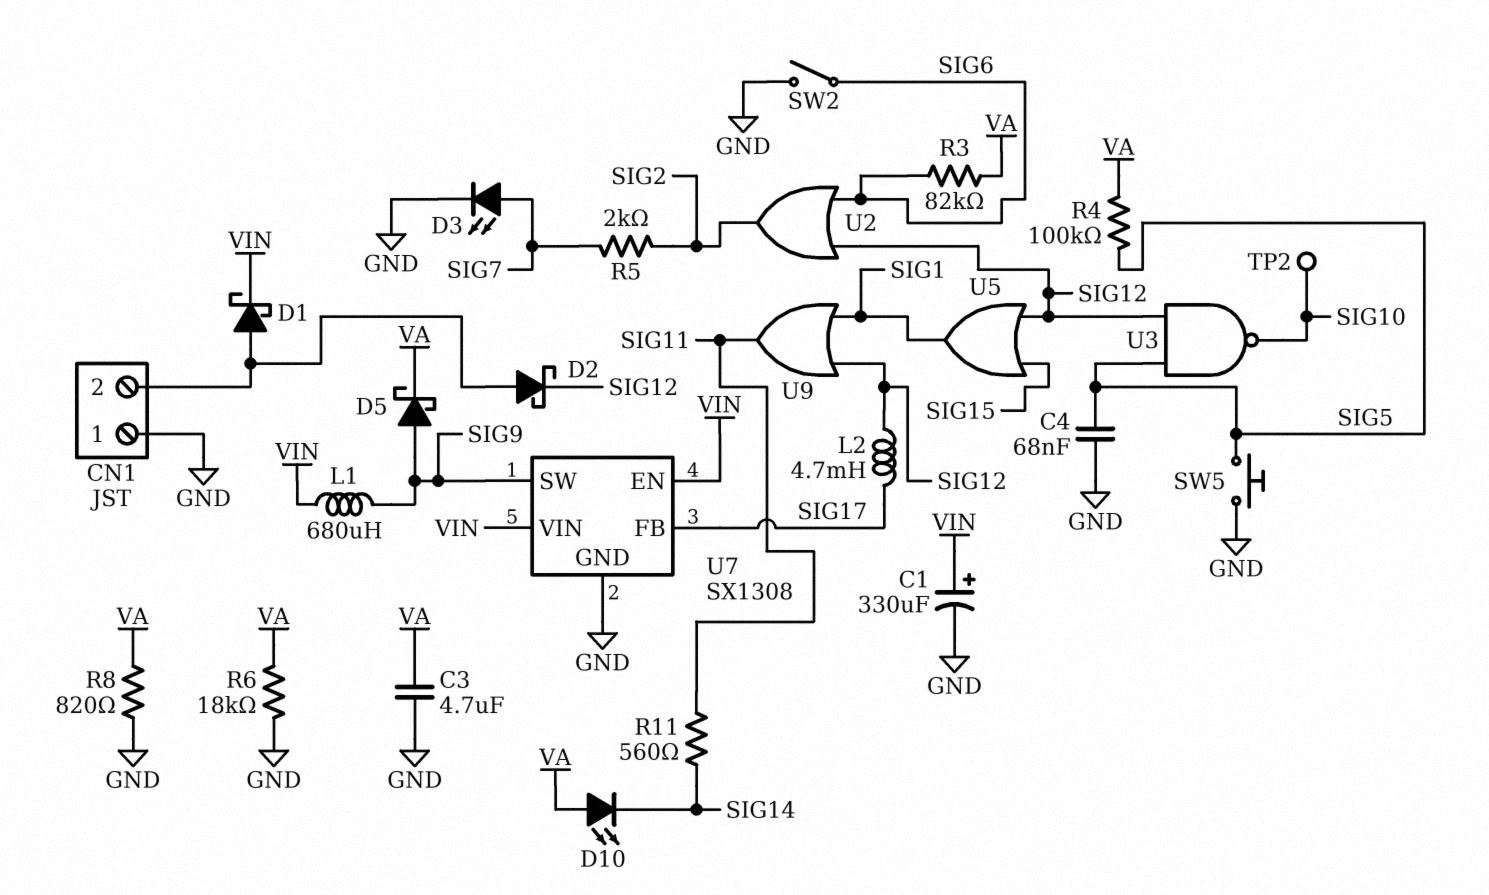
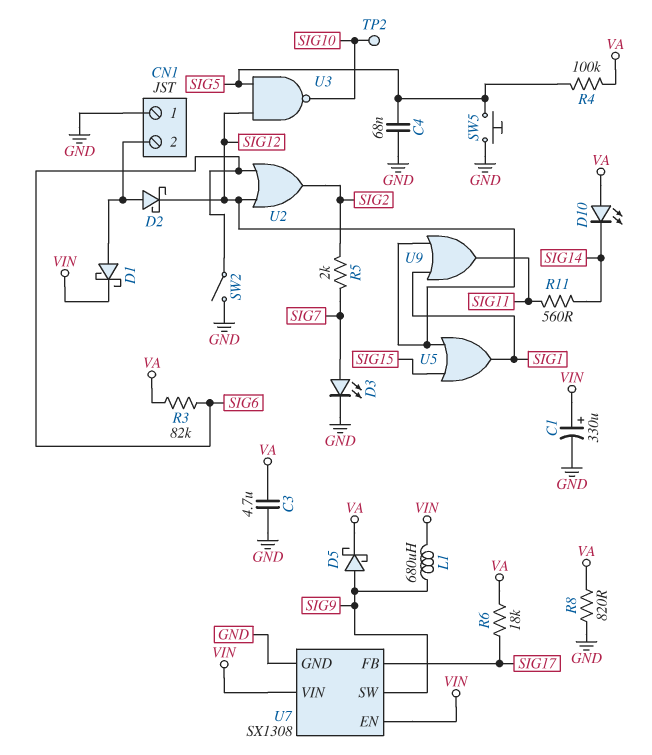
L2: 4.7mH (SIG12, SIG17) -> none
R6: 18k (GND, VA) -> 18k (SIG17, VA)

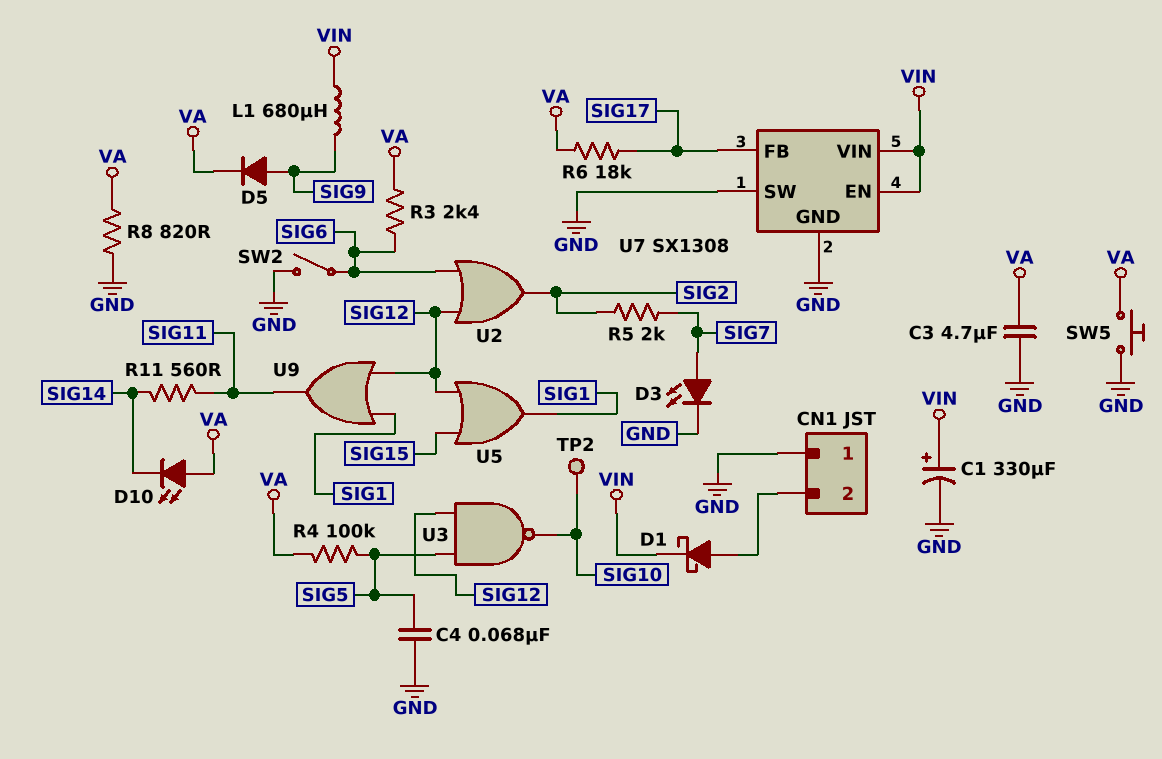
D2: schottky (A CN1/2, K SIG12) -> none
D5: schottky (A SIG9, K VA) -> diode (A SIG9, K VA)
R3: 82k (SIG6, VA) -> 2.4k (SIG6, VA)
SW5: button (GND, SIG5) -> button (GND, VA)
U7 pin SW: SIG9 -> GND

